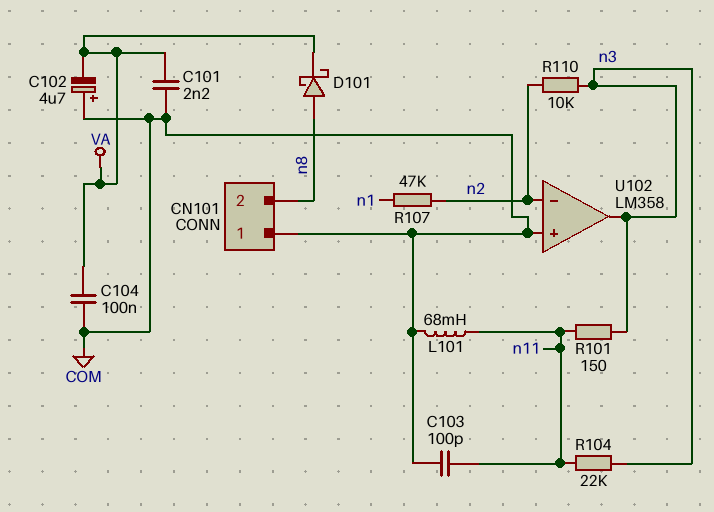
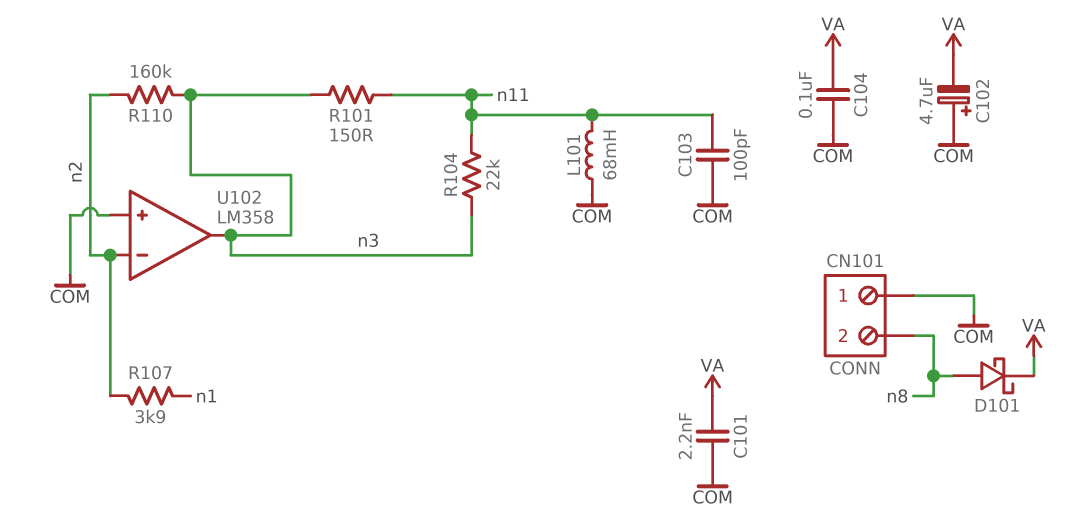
R107: 47k (n1, n2) -> 3.9k (n1, n2)
R110: 10k (n2, n3) -> 160k (n2, n3)

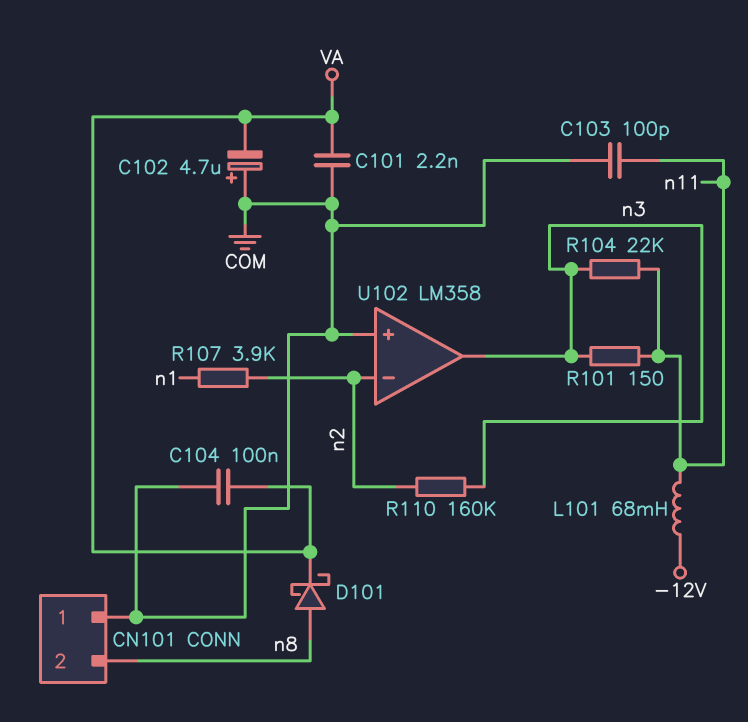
L101: 68mH (COM, n11) -> 68mH (-12V, n11)

